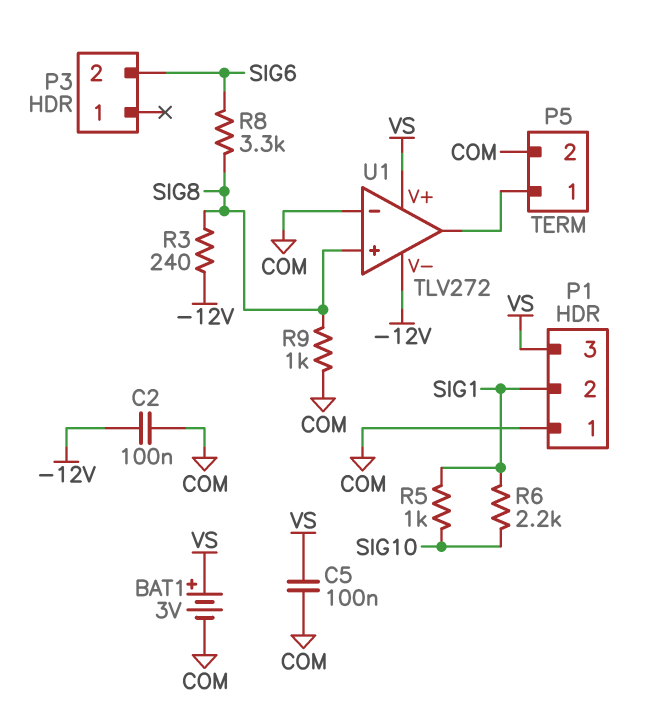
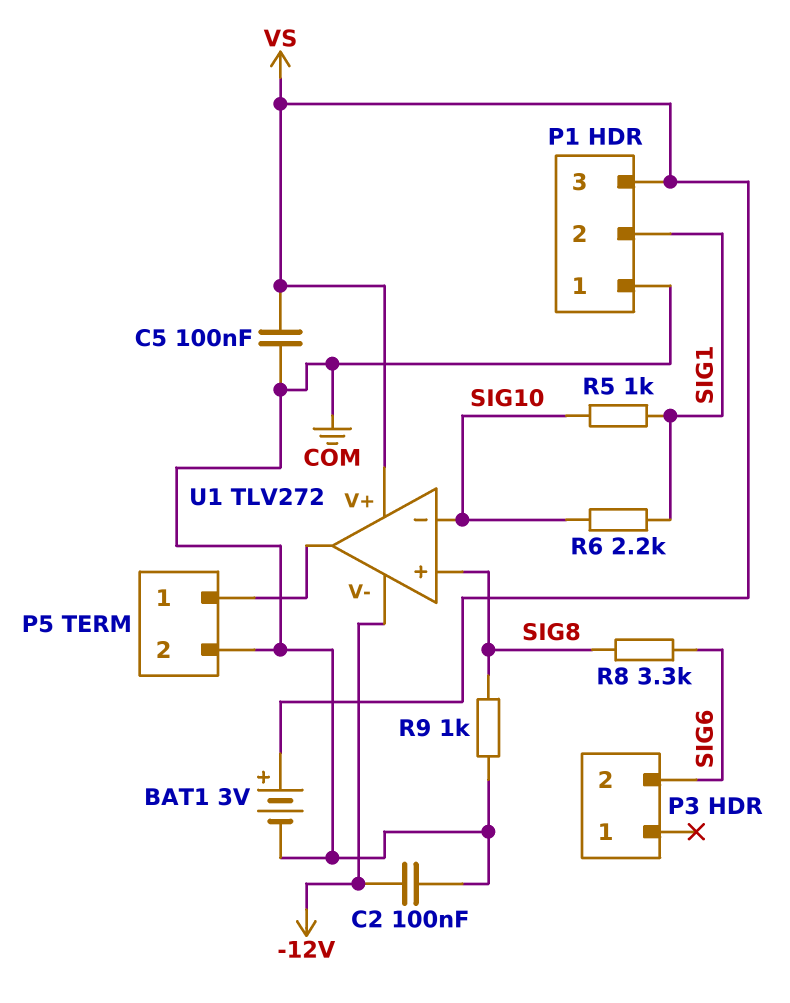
R3: 240 (-12V, SIG8) -> none
U1 pin in-: COM -> SIG10

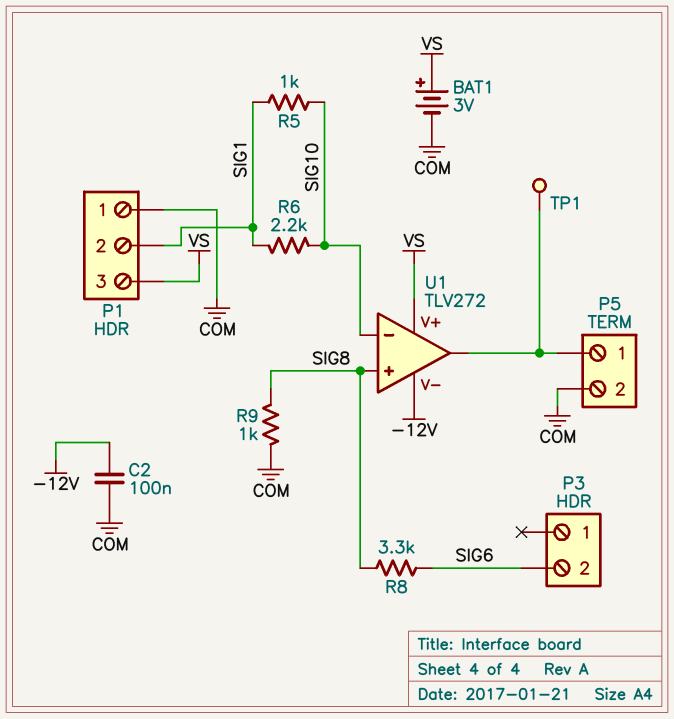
C5: 100nF (COM, VS) -> none
TP1: none -> test point (P5/1)

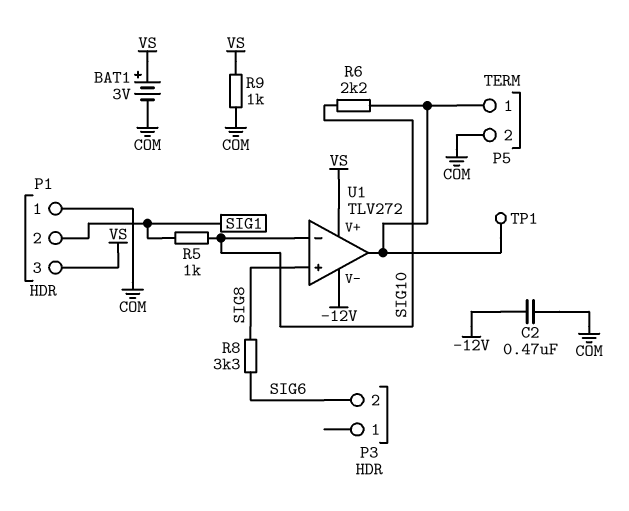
C2: 100nF (-12V, COM) -> 470nF (-12V, COM)
R6: 2.2k (SIG1, SIG10) -> 2.2k (P5/1, SIG10)
R9: 1k (COM, SIG8) -> 1k (COM, VS)

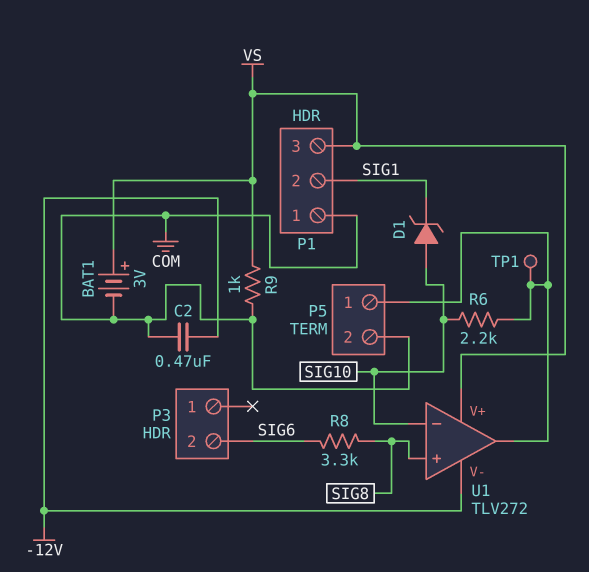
D1: none -> zener (A SIG10, K SIG1)
R5: 1k (SIG1, SIG10) -> none

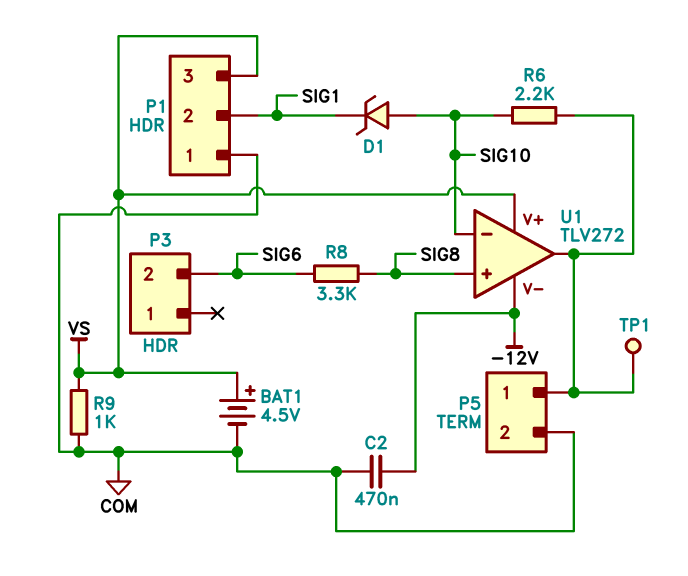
BAT1: 3V (plus VS, minus COM) -> 4.5V (plus VS, minus COM)

